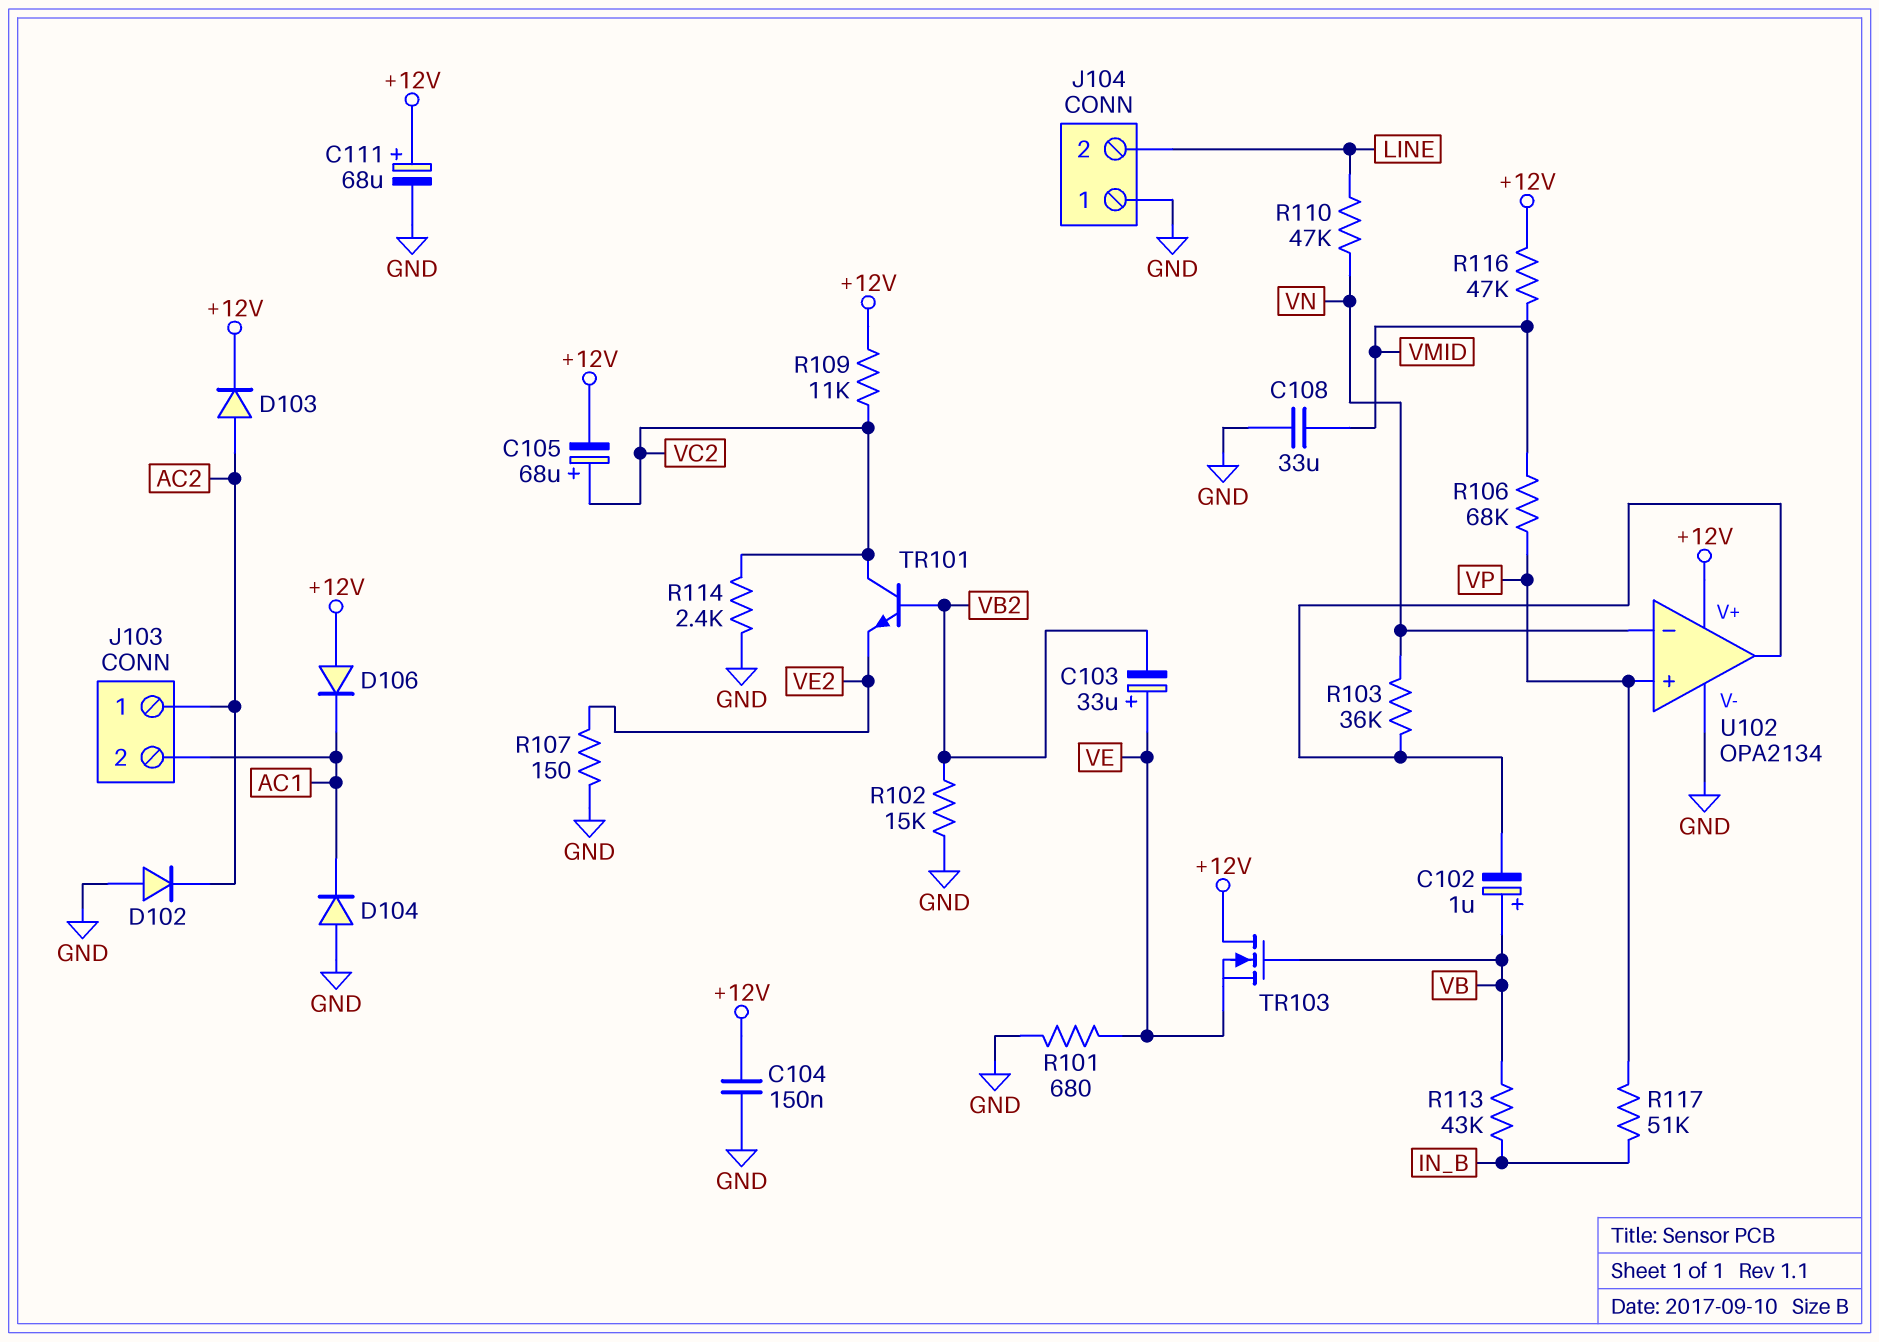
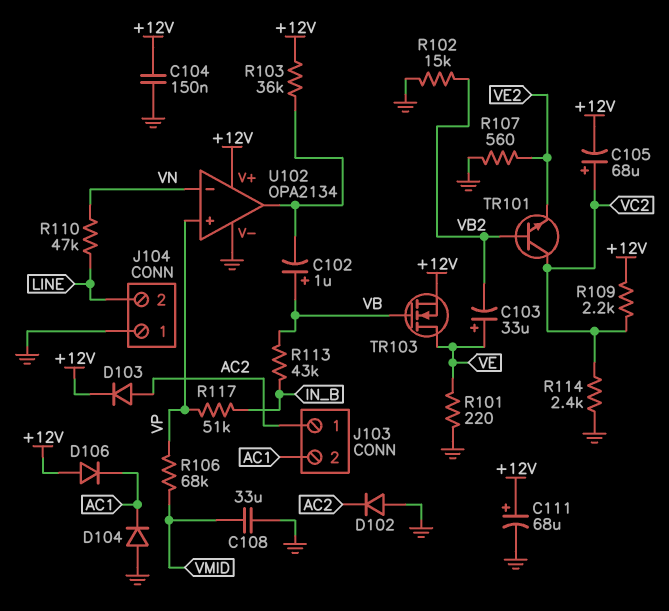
R101: 680 (GND, VE) -> 220 (GND, VE)
R103: 36k (U102/out, VN) -> 36k (+12V, U102/out)
R107: 150 (GND, VE2) -> 560 (GND, VE2)
R109: 11k (+12V, VC2) -> 2.2k (+12V, VC2)
R116: 47k (+12V, VMID) -> none
TR103: NMOS (G VB, D +12V, S VE) -> NMOS (G VB, D VE, S +12V)

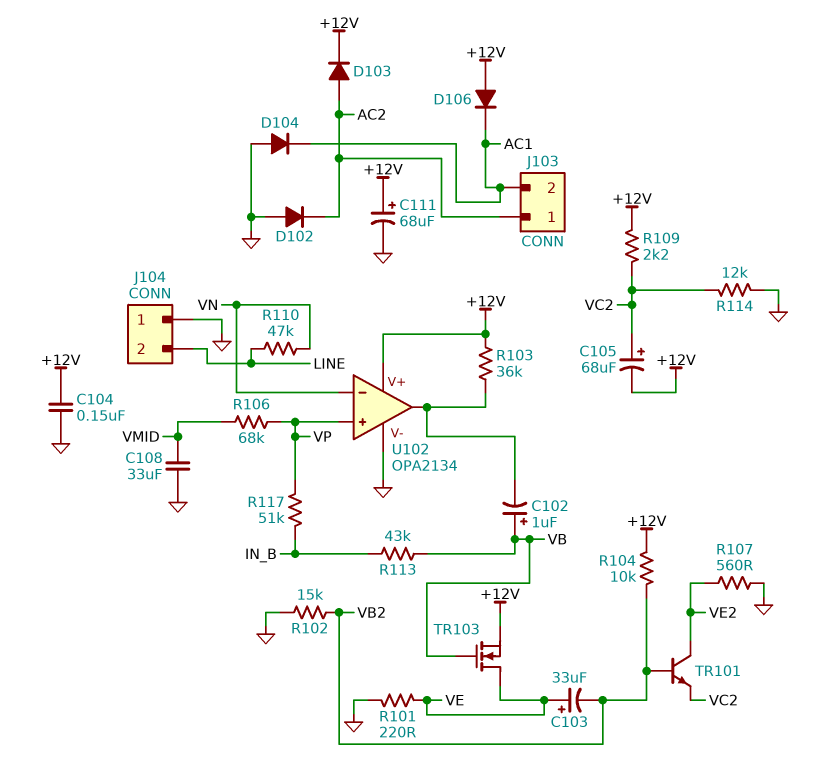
R104: none -> 10k (+12V, VB2)
R114: 2.4k (GND, VC2) -> 12k (GND, VC2)
TR101: NPN (B VB2, C VC2, E VE2) -> NPN (B VB2, C VE2, E VC2)

